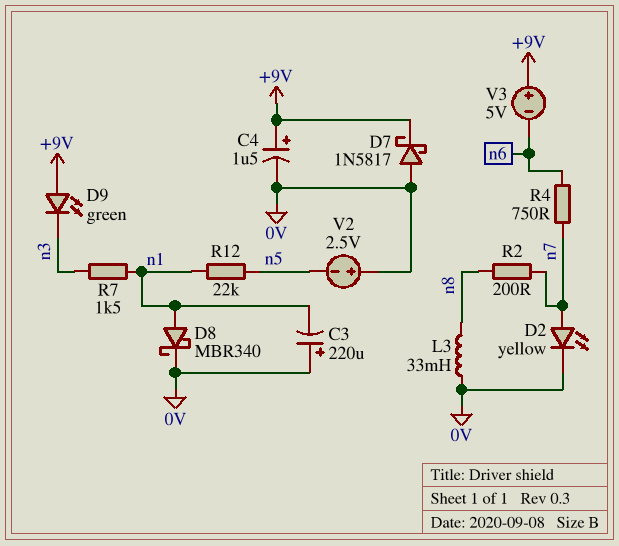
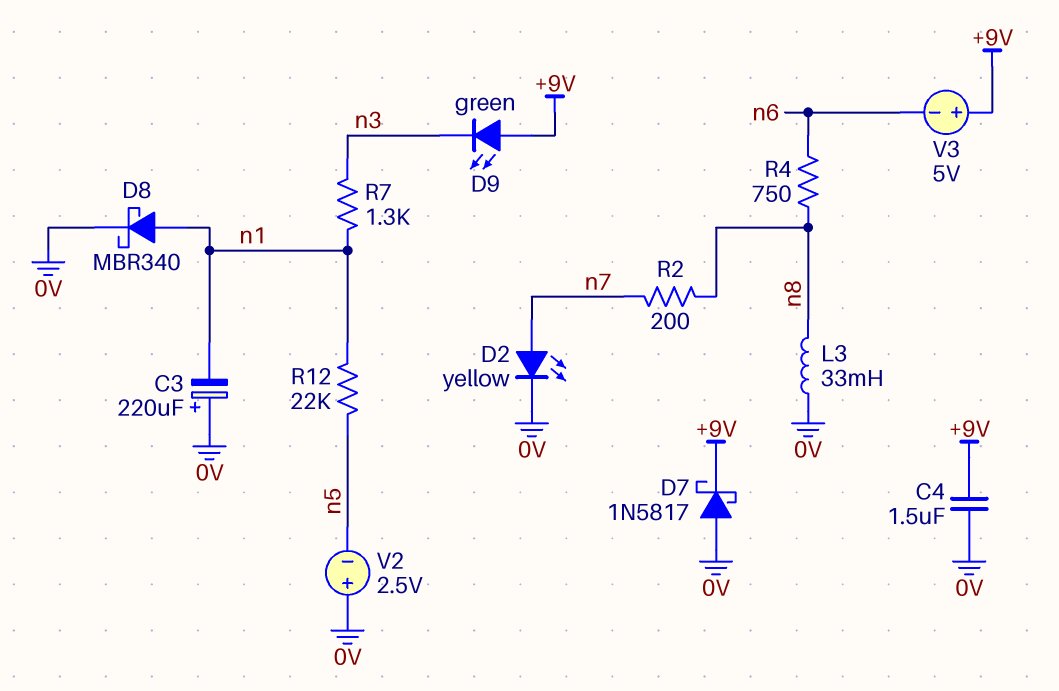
C4: 1.5uF (plus +9V, minus 0V) -> 1.5uF (+9V, 0V)
R4: 750 (n6, n7) -> 750 (n6, n8)
R7: 1.5k (n1, n3) -> 1.3k (n1, n3)

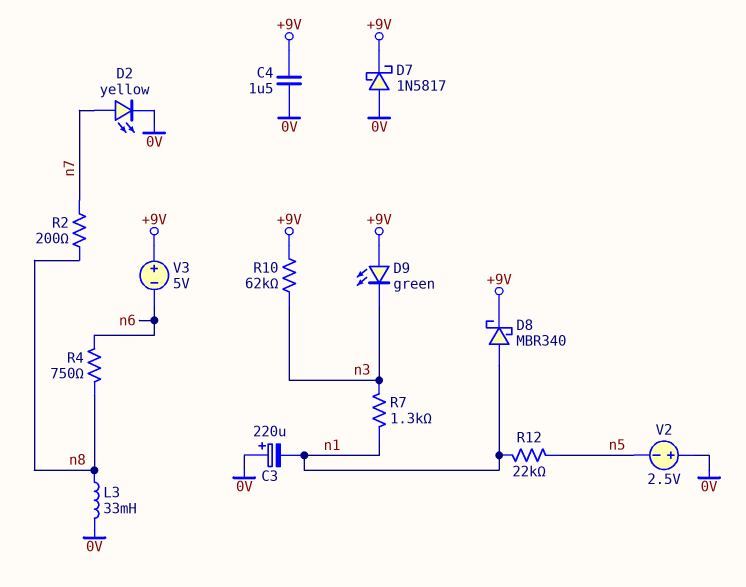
D8: schottky MBR340 (A n1, K 0V) -> schottky MBR340 (A n1, K +9V)
R10: none -> 62k (+9V, n3)

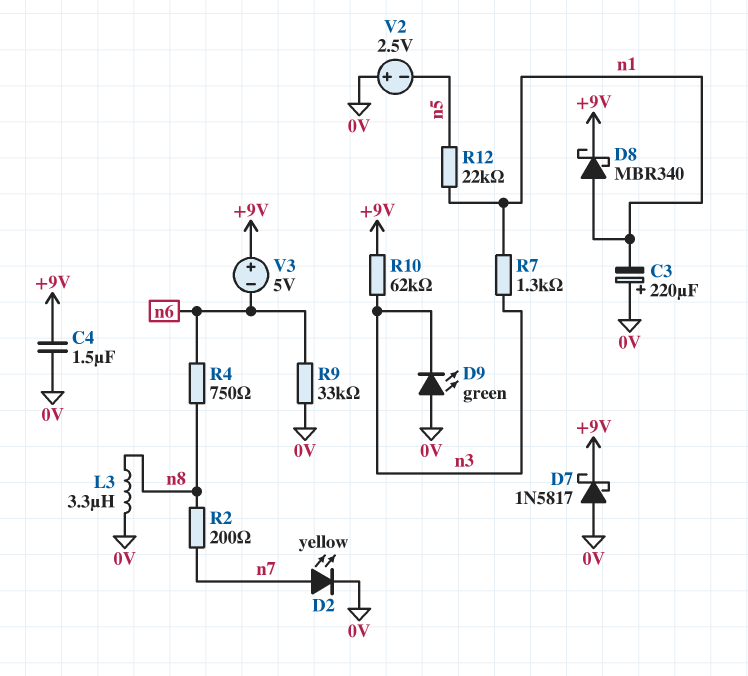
D9: LED green (A +9V, K n3) -> LED green (A 0V, K n3)
L3: 33mH (0V, n8) -> 3.3uH (0V, n8)
R9: none -> 33k (0V, n6)

